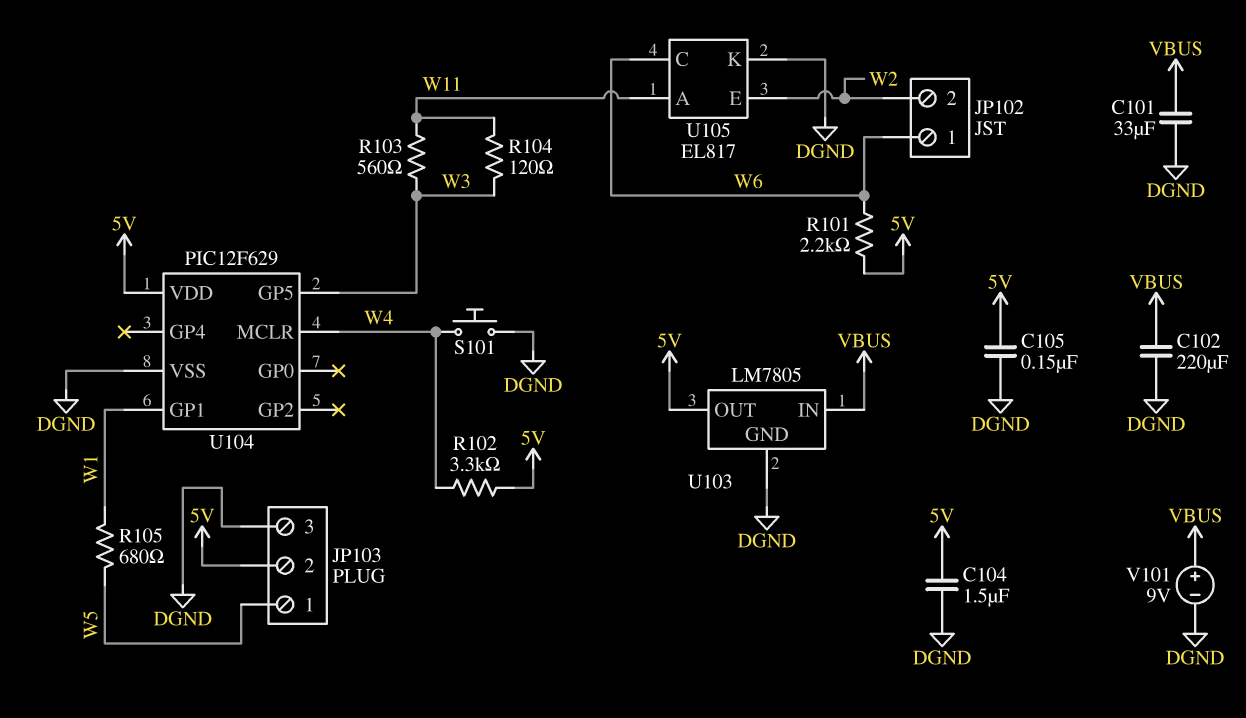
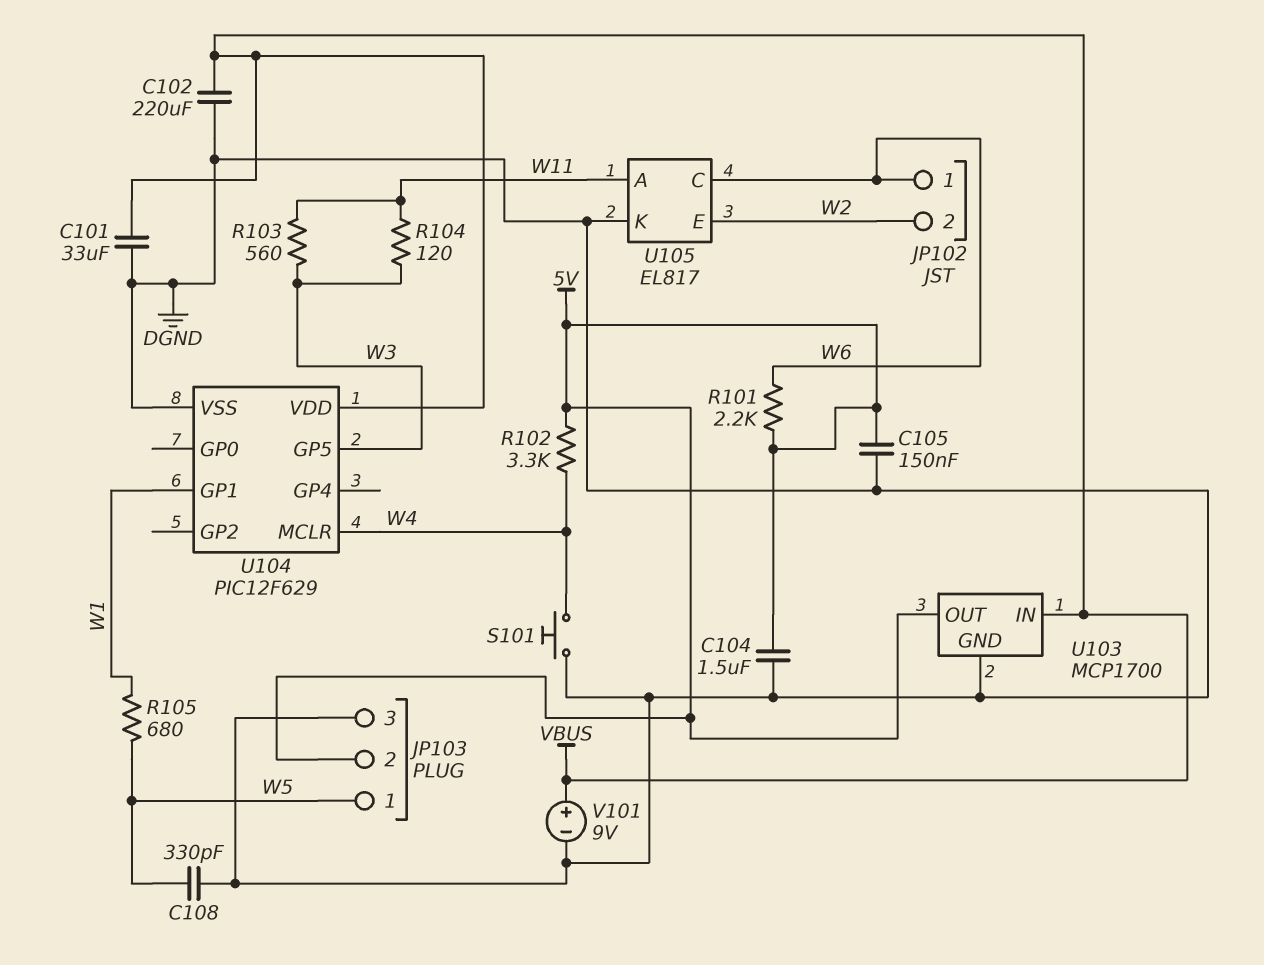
C108: none -> 330pF (DGND, W5)
U103: LM7805 -> MCP1700
U104 pin VDD: 5V -> VBUS

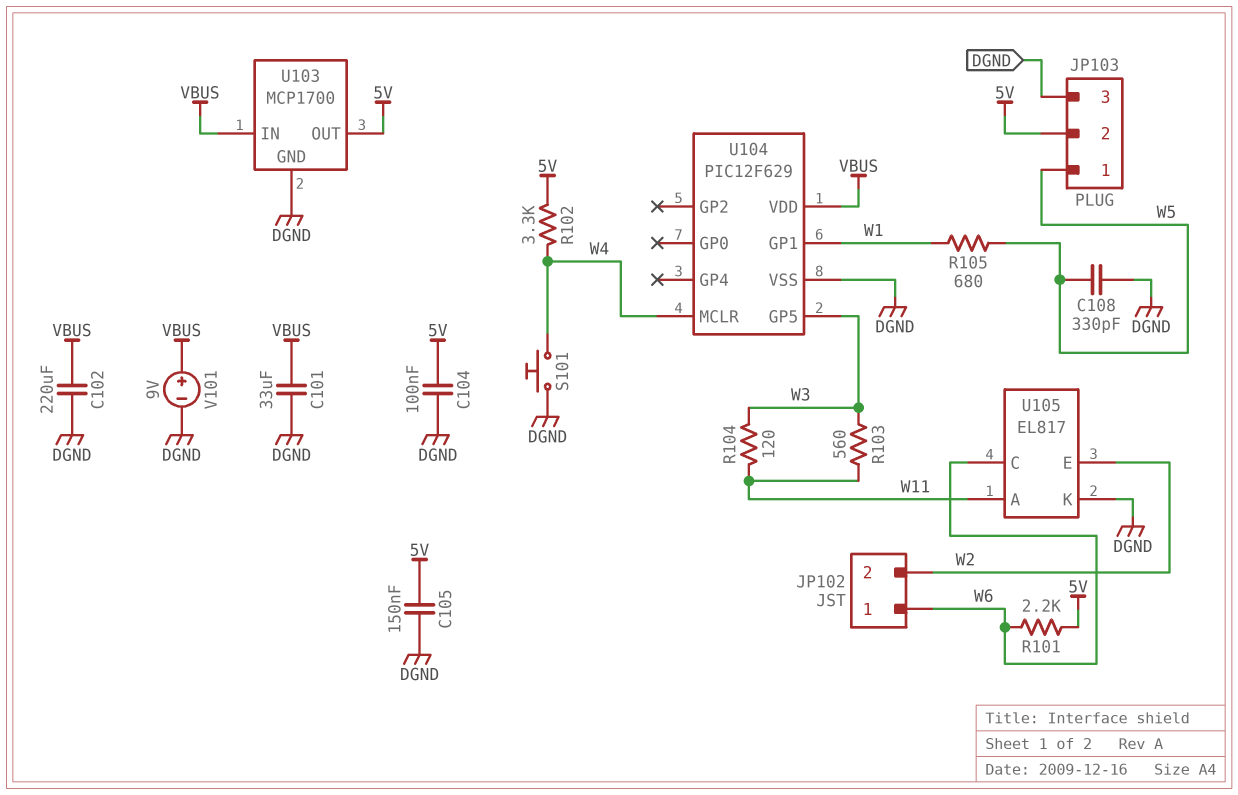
C104: 1.5uF (5V, DGND) -> 100nF (5V, DGND)

